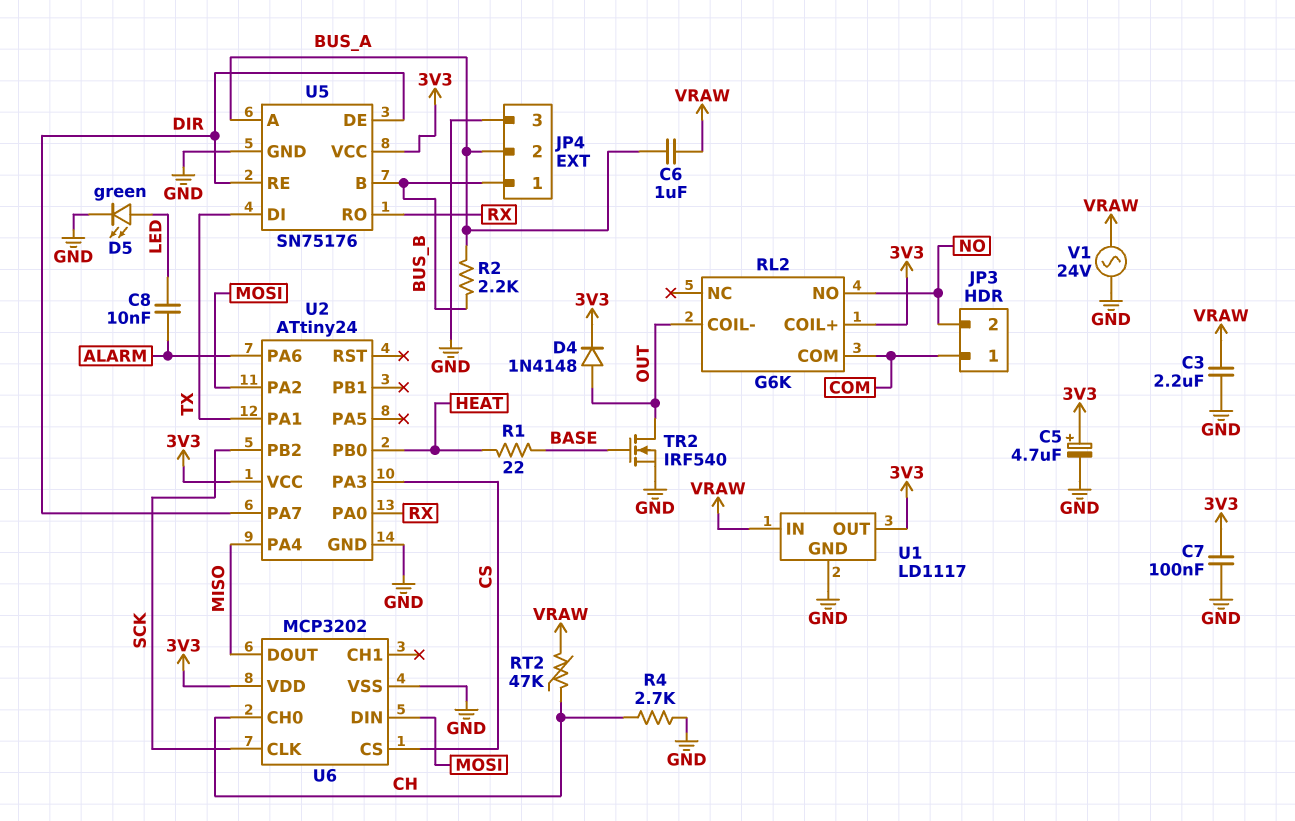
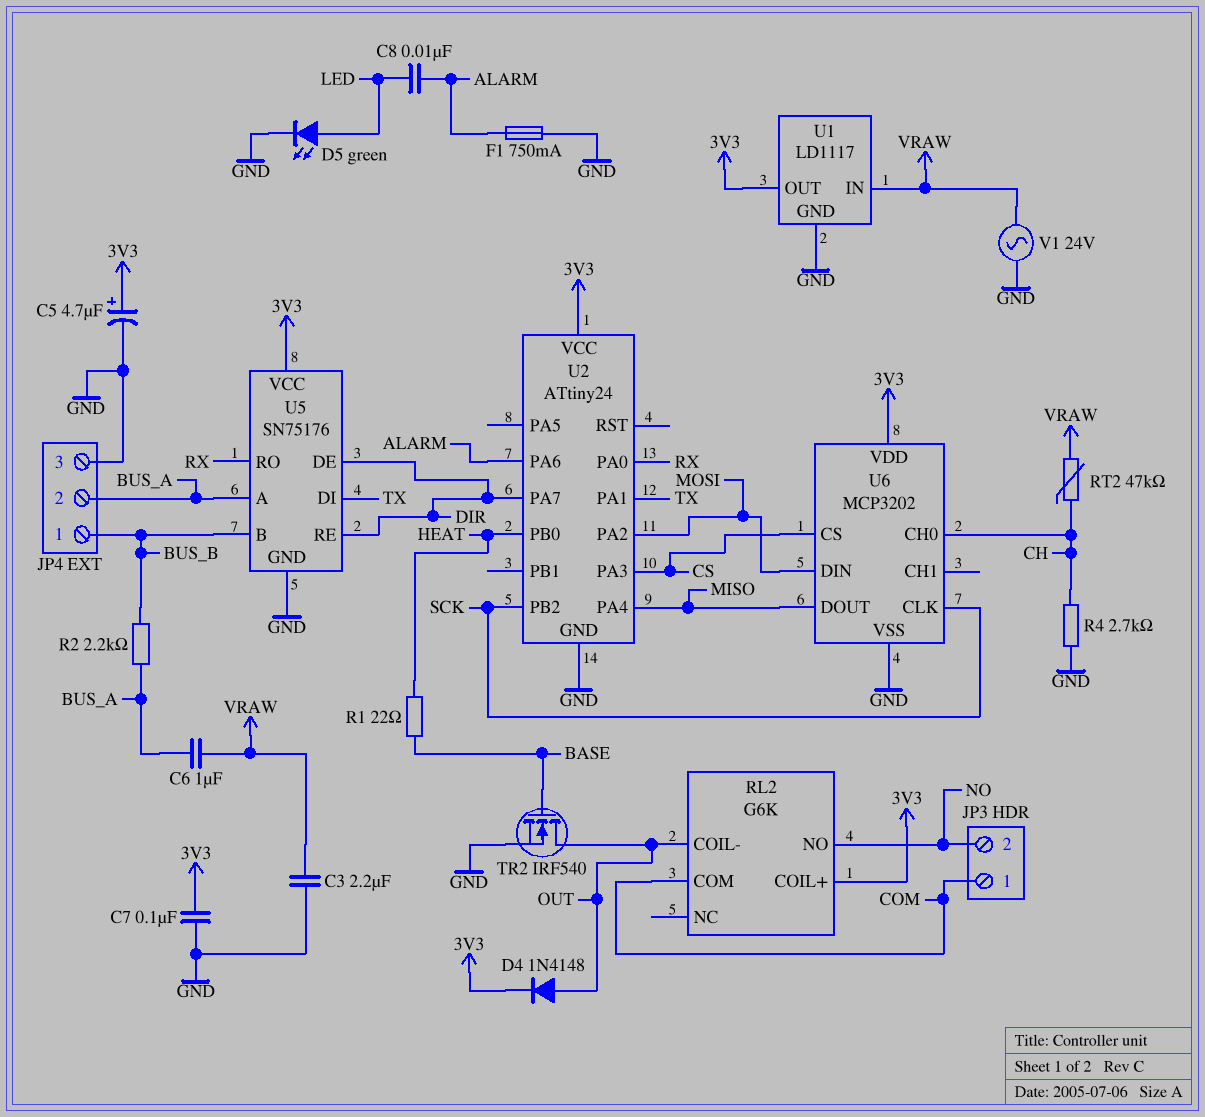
F1: none -> 750mA (ALARM, GND)

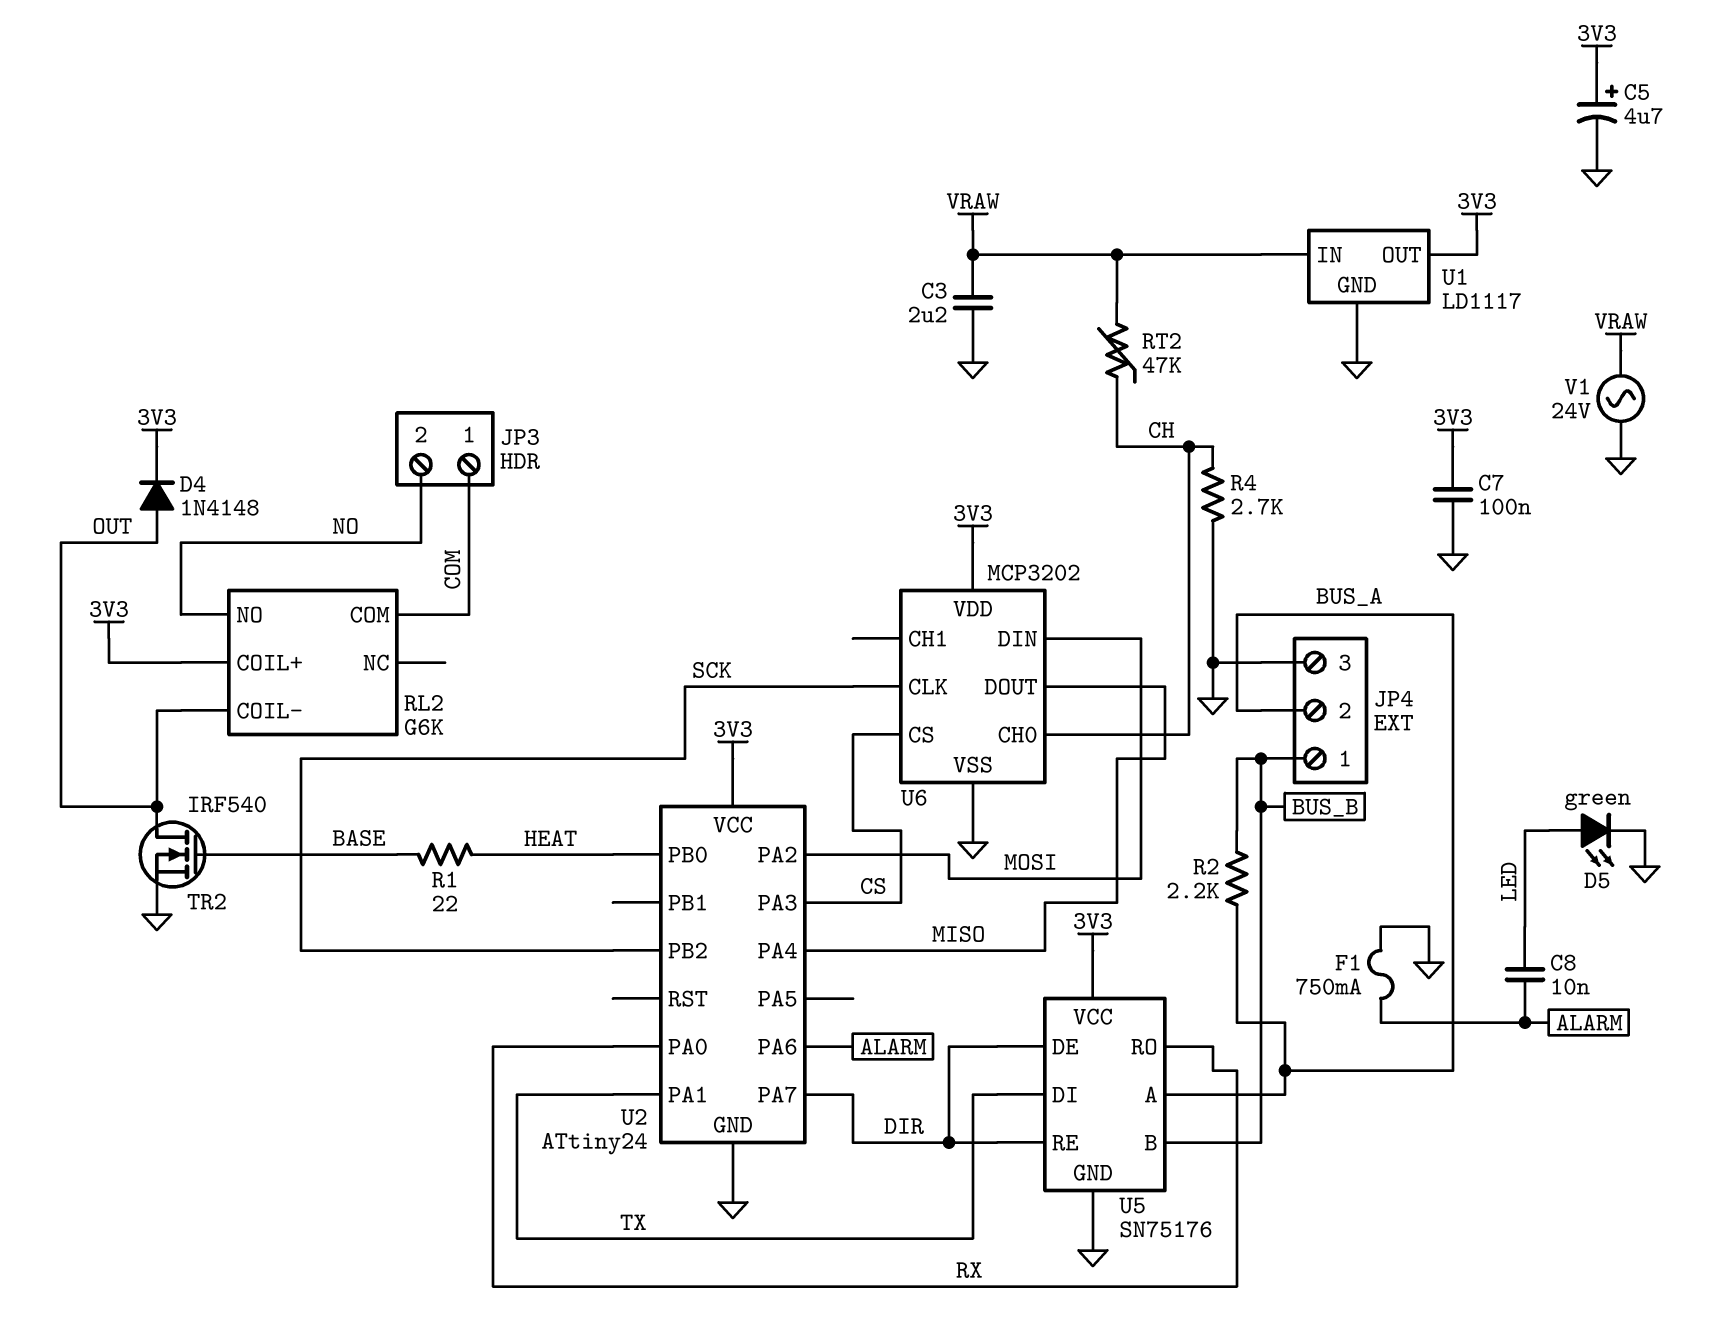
C6: 1uF (BUS_A, VRAW) -> none

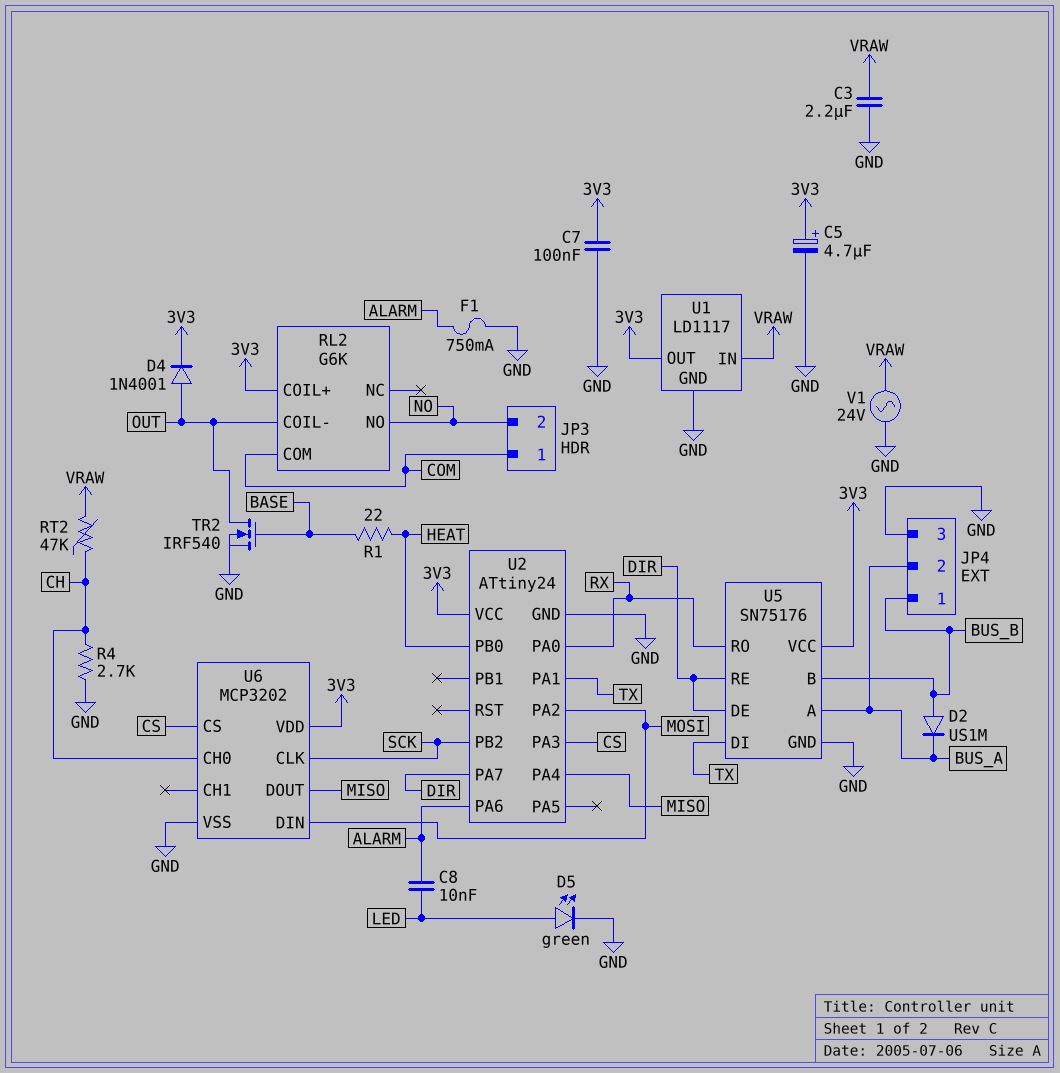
D2: none -> diode US1M (A BUS_B, K BUS_A)
D4: diode 1N4148 (A OUT, K 3V3) -> diode 1N4001 (A OUT, K 3V3)
R2: 2.2k (BUS_A, BUS_B) -> none

